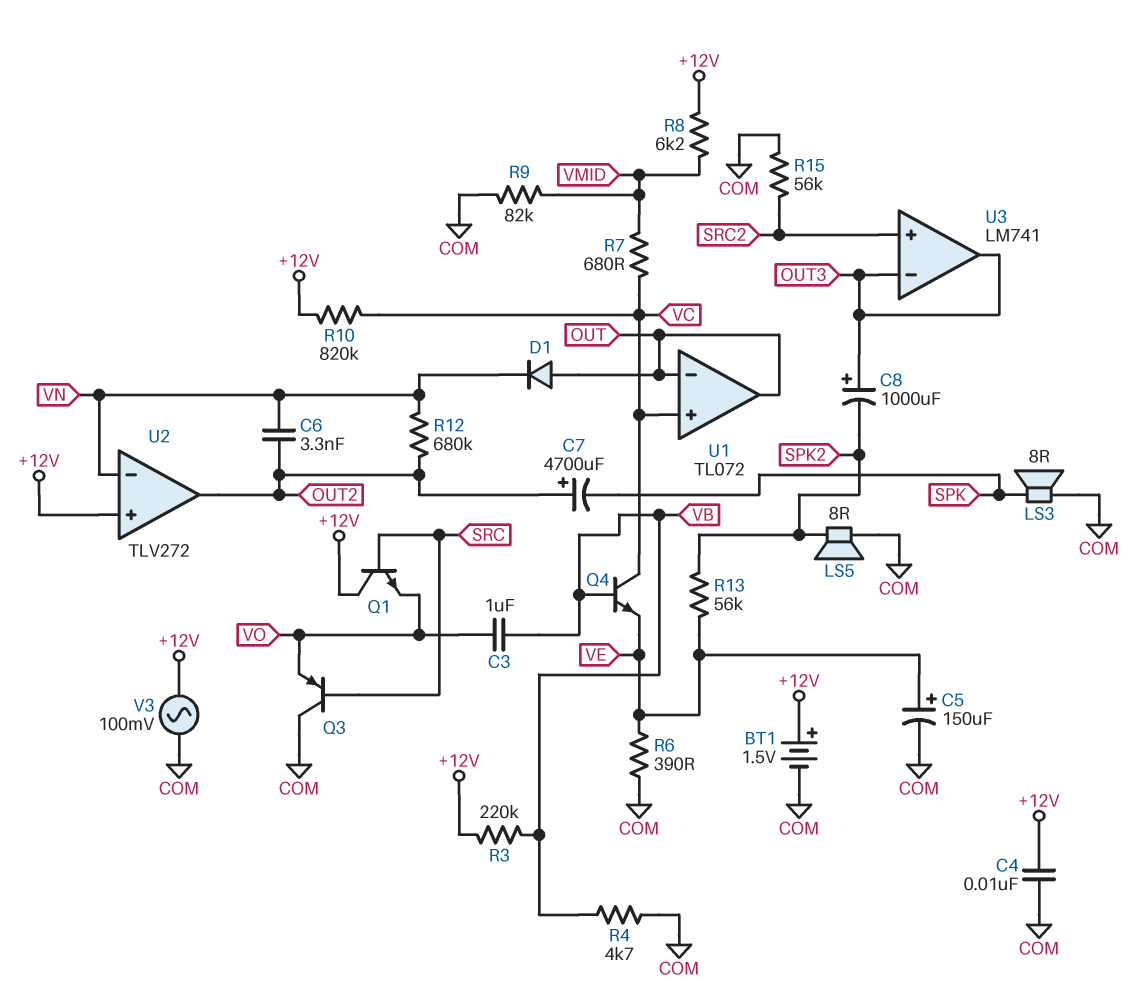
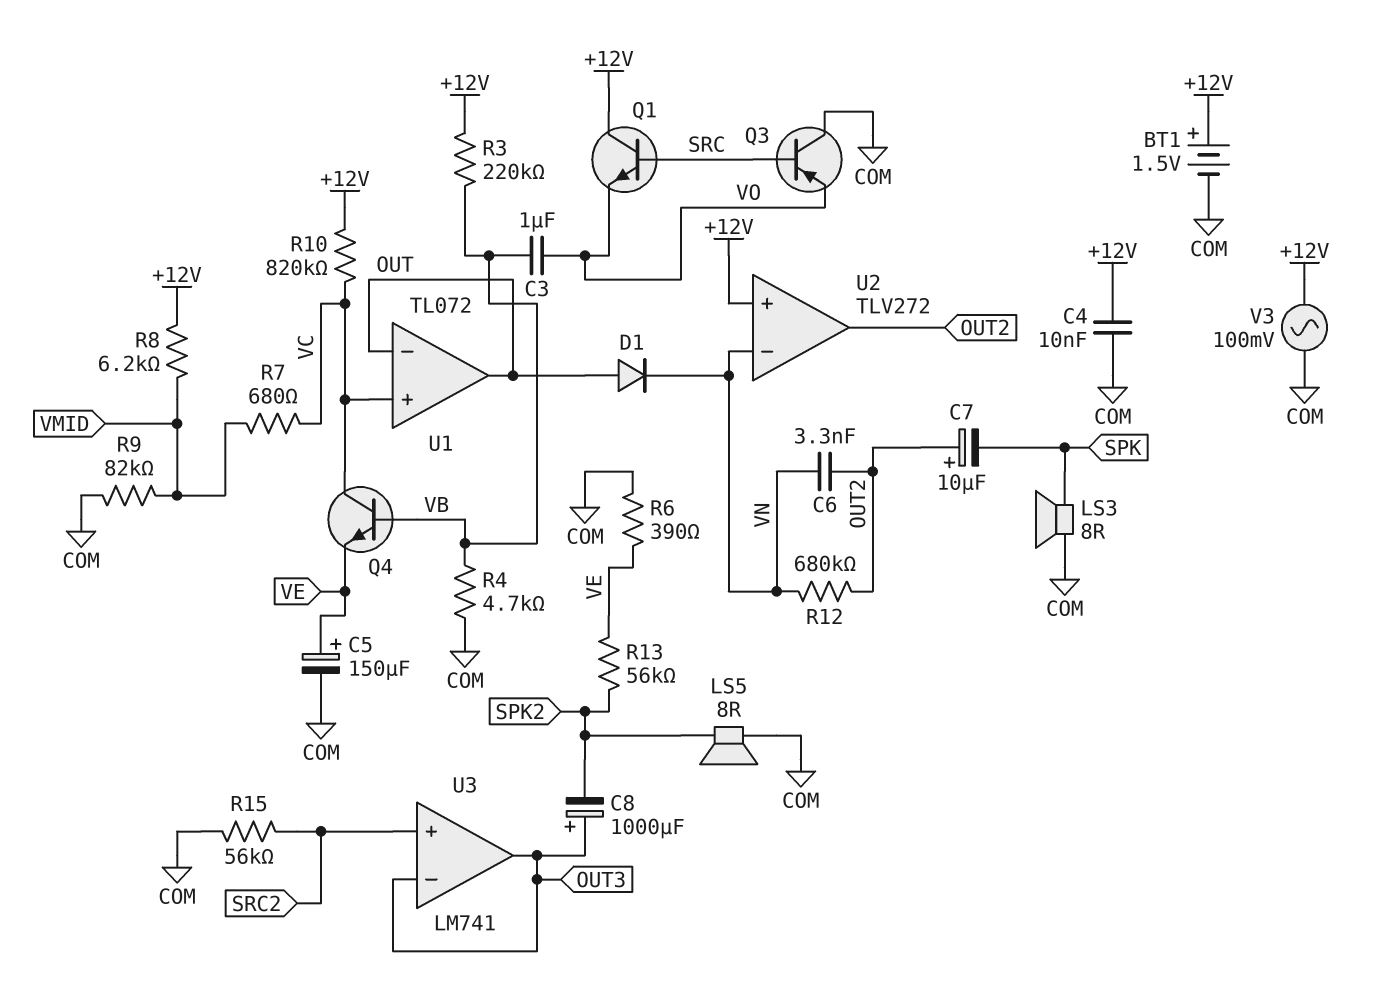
C7: 4700uF (plus OUT2, minus SPK) -> 10uF (plus OUT2, minus SPK)

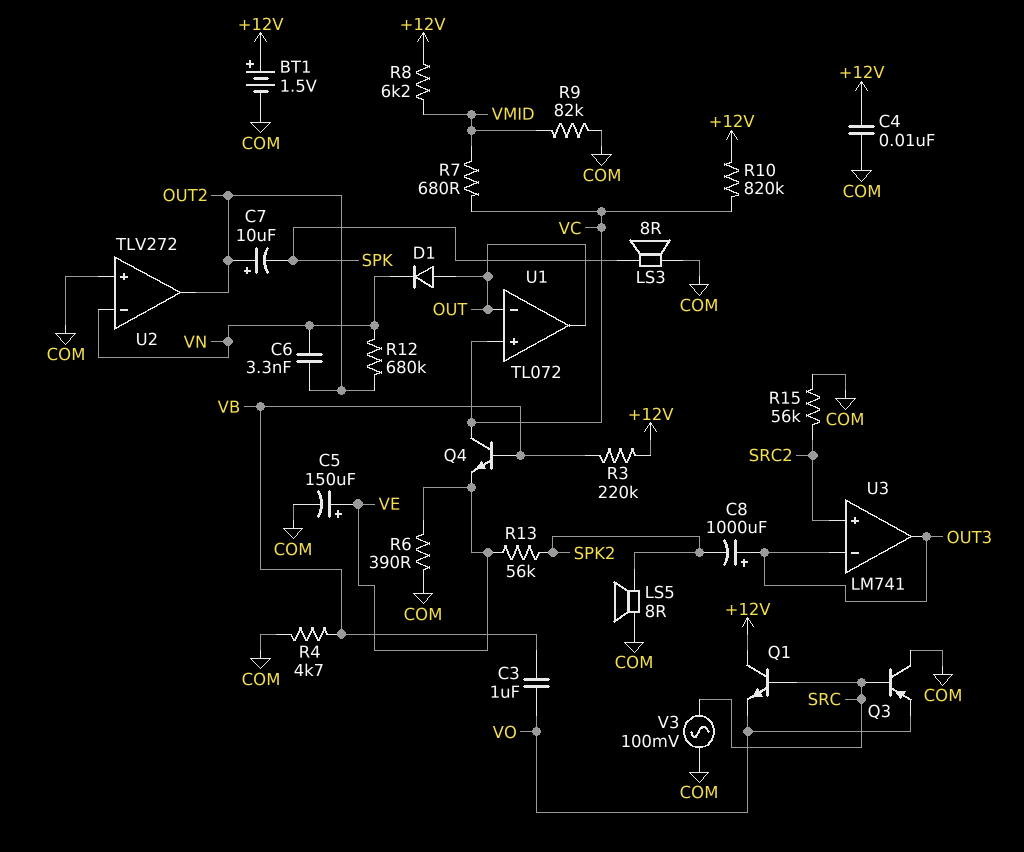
U2 pin in+: +12V -> COM
V3: AC 100mV (+12V, COM) -> AC 100mV (COM, SRC)

